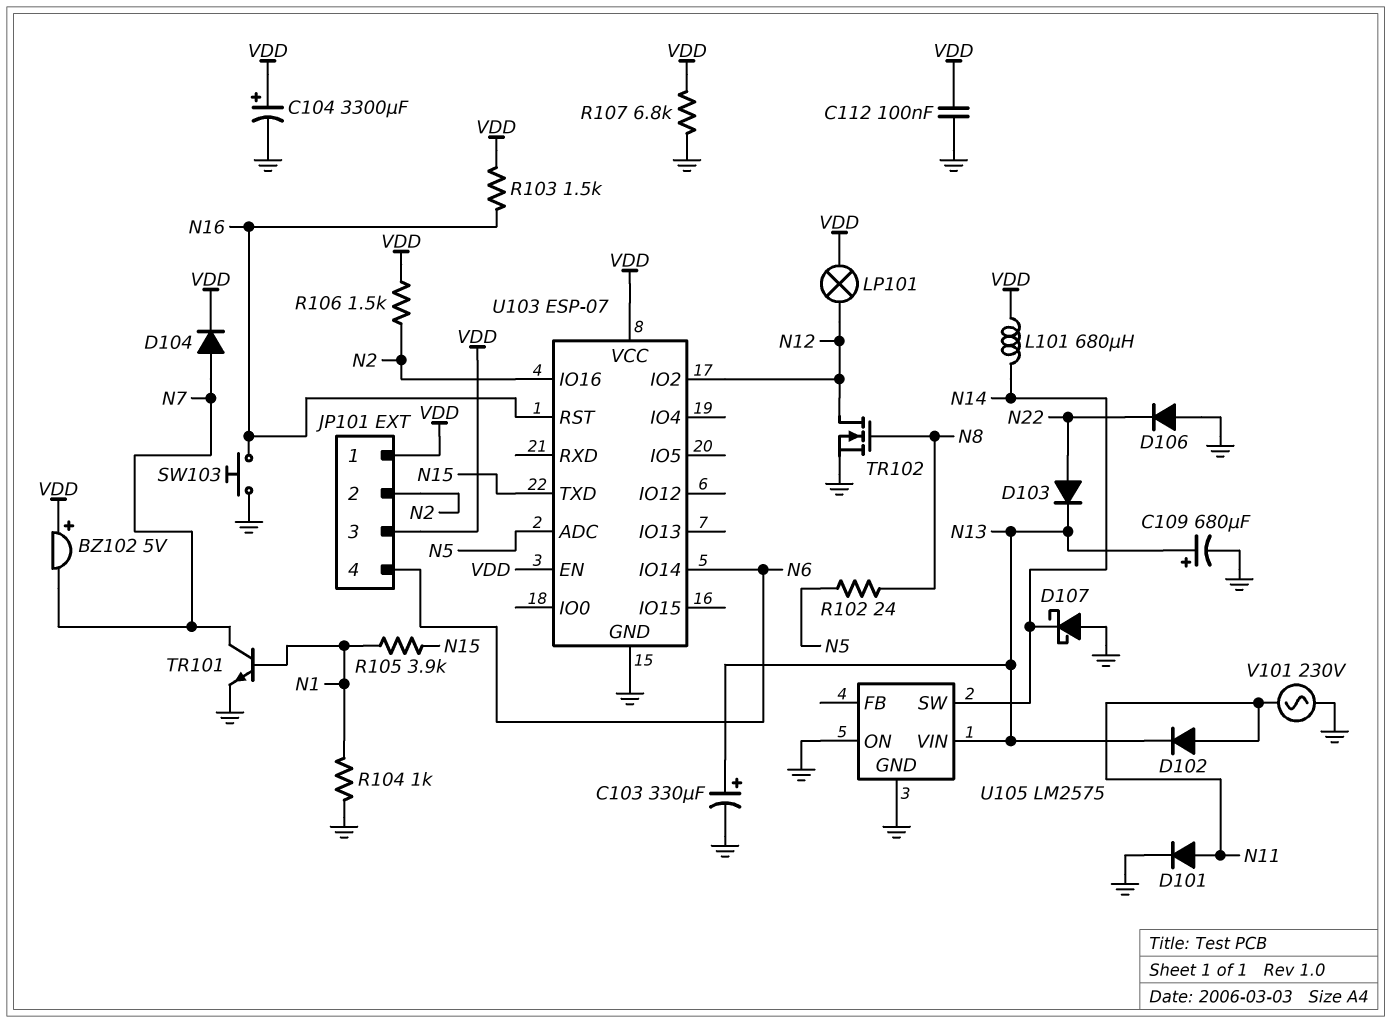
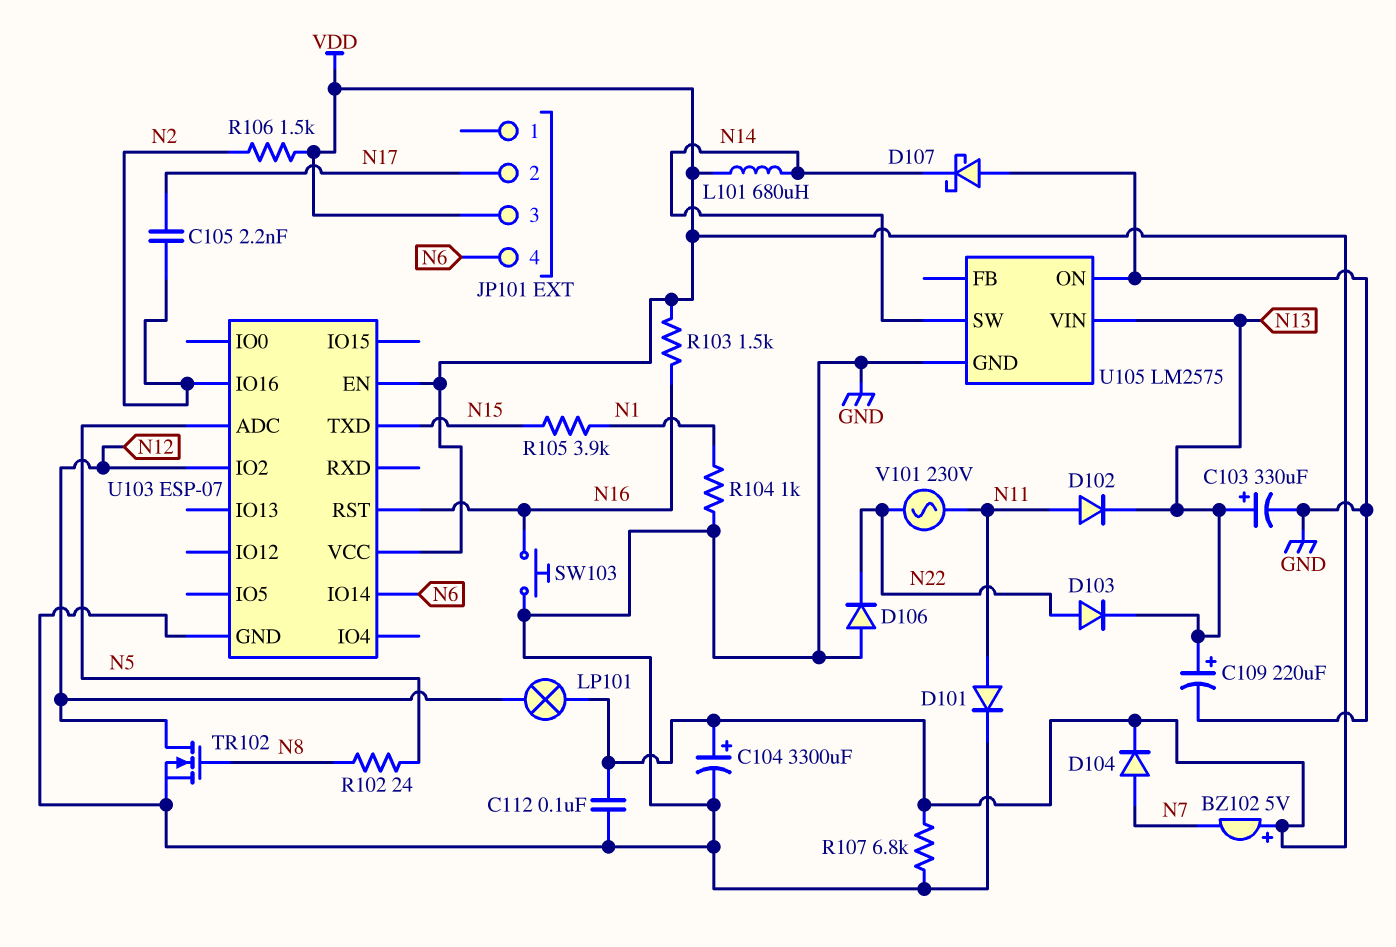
C105: none -> 2.2nF (N2, N17)
C109: 680uF (plus N13, minus GND) -> 220uF (plus N13, minus GND)
JP101 pin 1: VDD -> none
JP101 pin 2: N2 -> N17
TR101: NPN (B N1, C N7, E GND) -> none
V101: AC 230V (GND, N11) -> AC 230V (N11, N22)

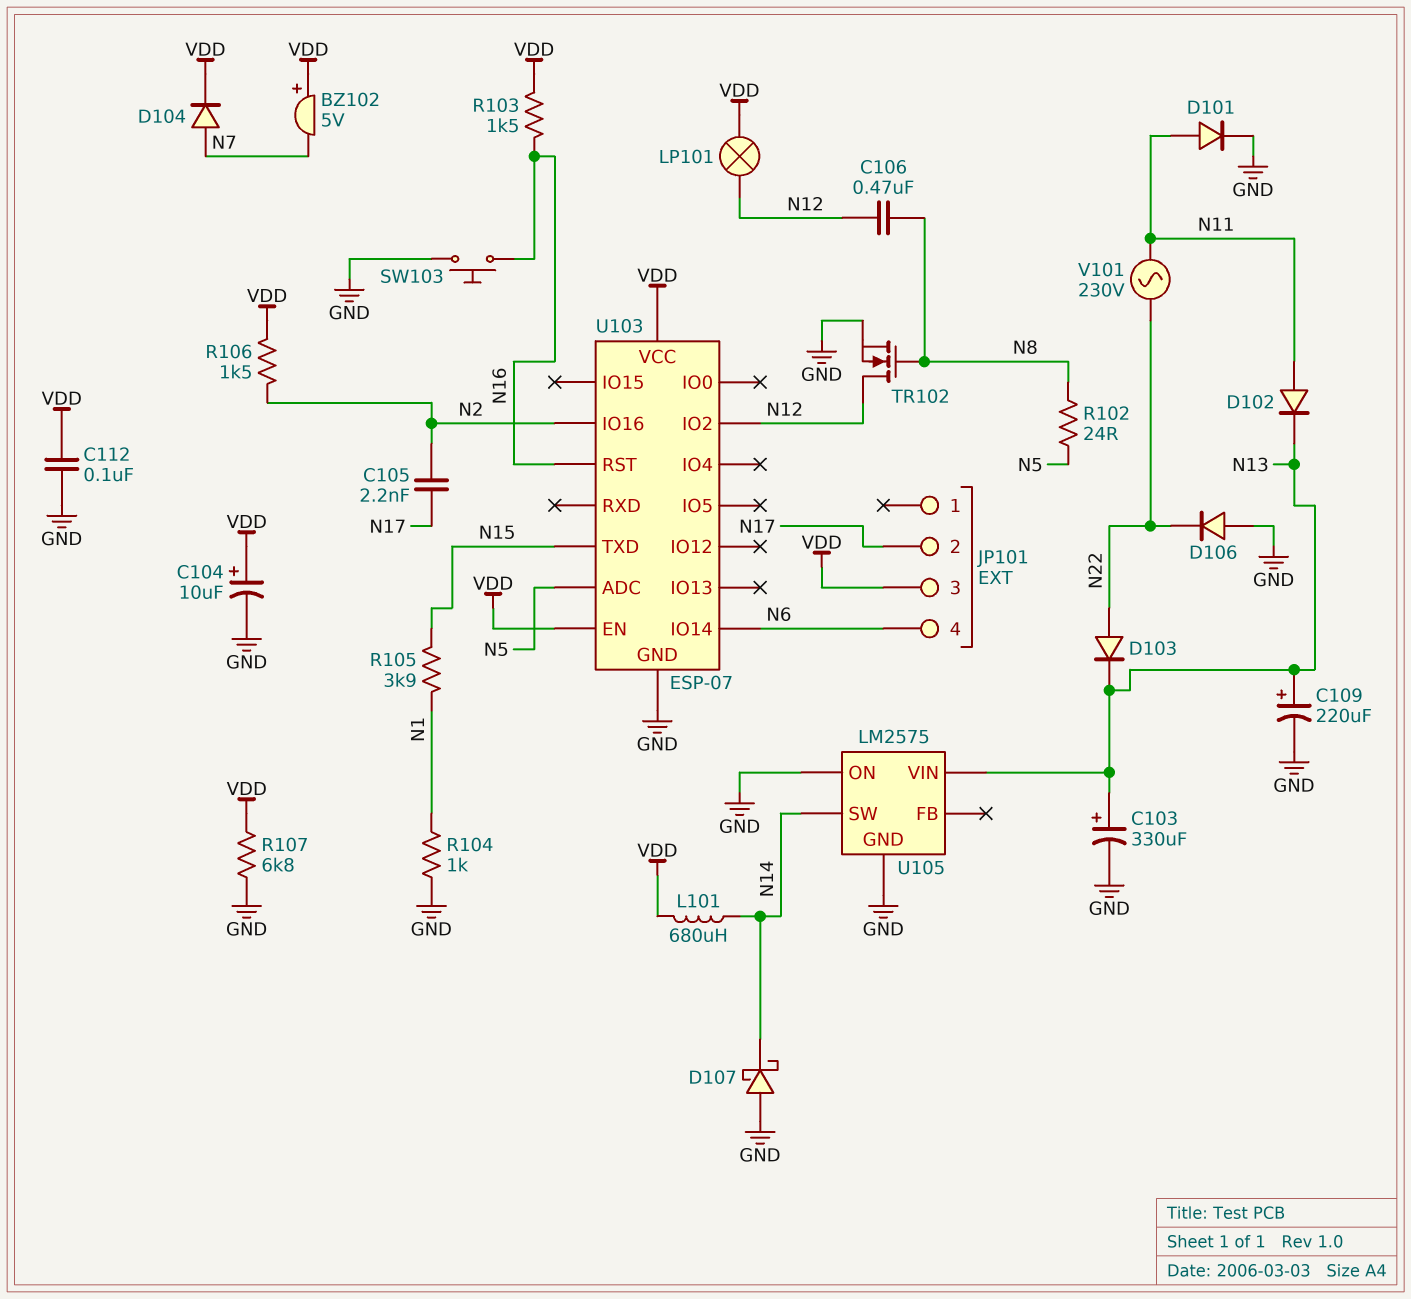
C104: 3300uF (plus VDD, minus GND) -> 10uF (plus VDD, minus GND)
C106: none -> 470nF (N8, N12)

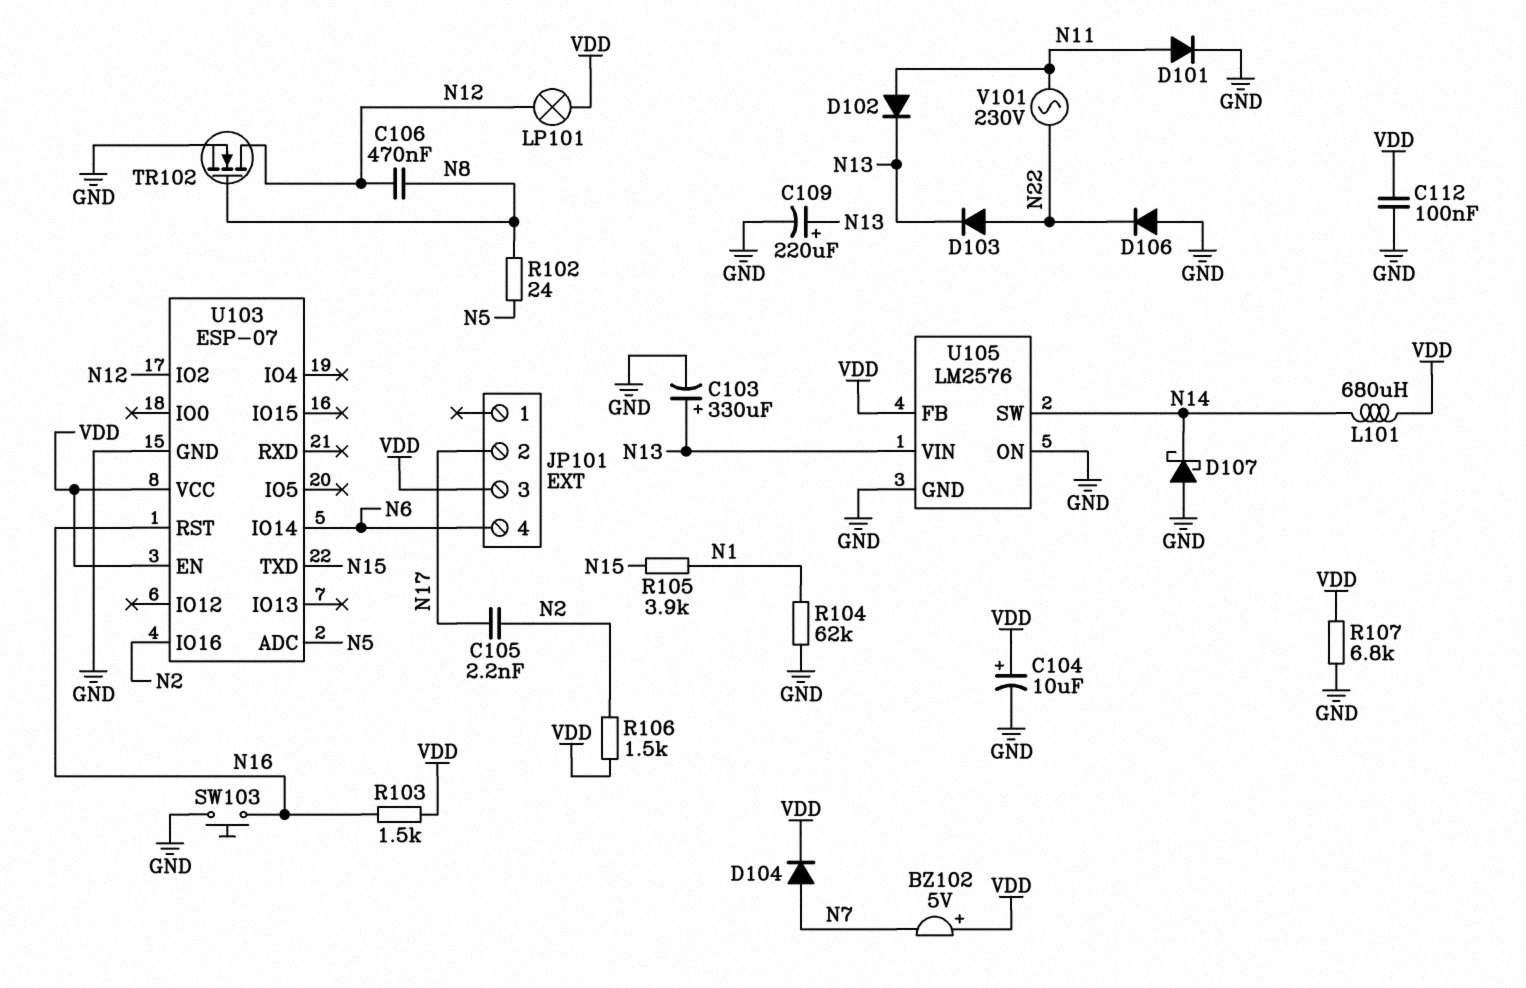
R104: 1k (GND, N1) -> 62k (GND, N1)
U105: LM2575 -> LM2576
U105 pin FB: none -> VDD

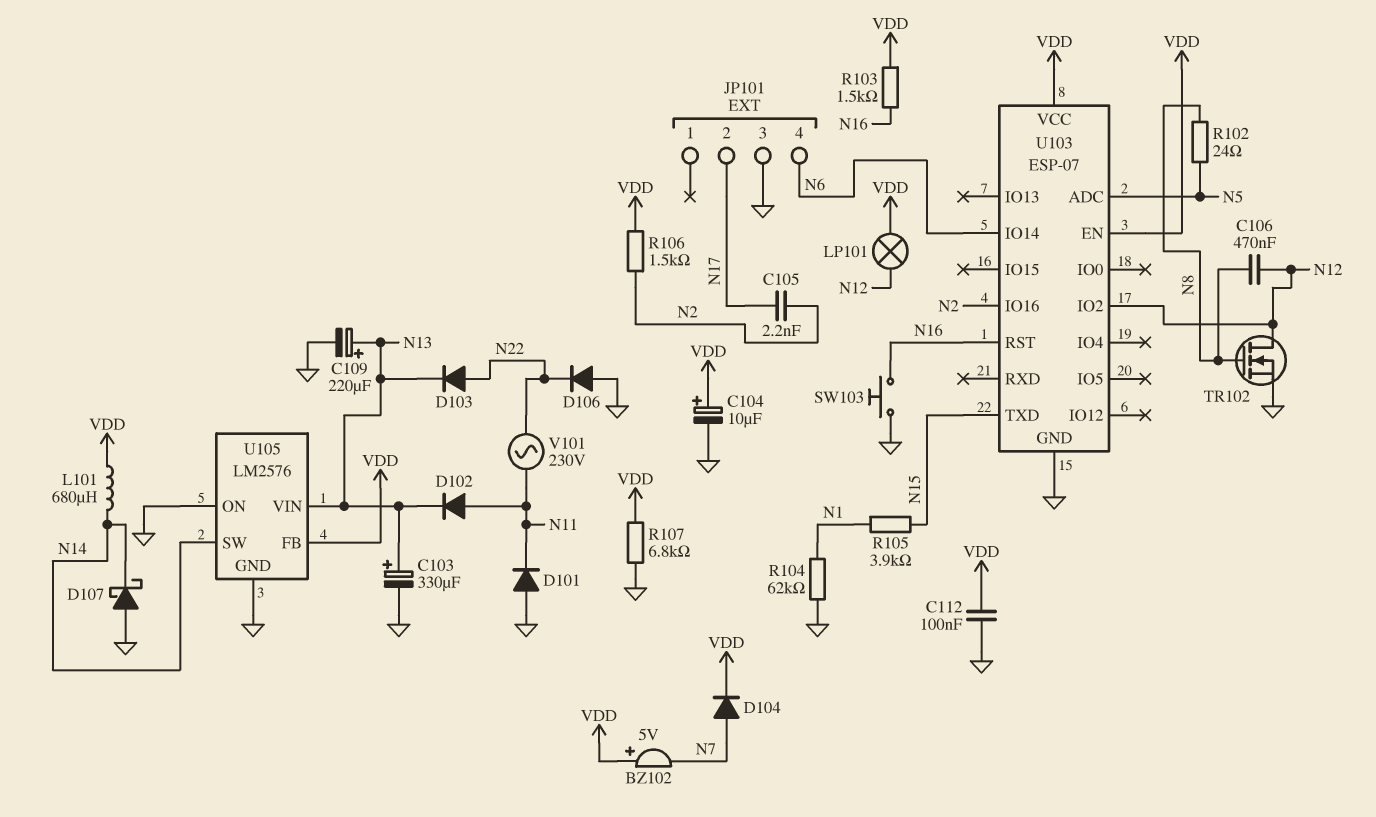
D101: diode (A N11, K GND) -> diode (A GND, K N11)
JP101 pin 3: VDD -> GND

